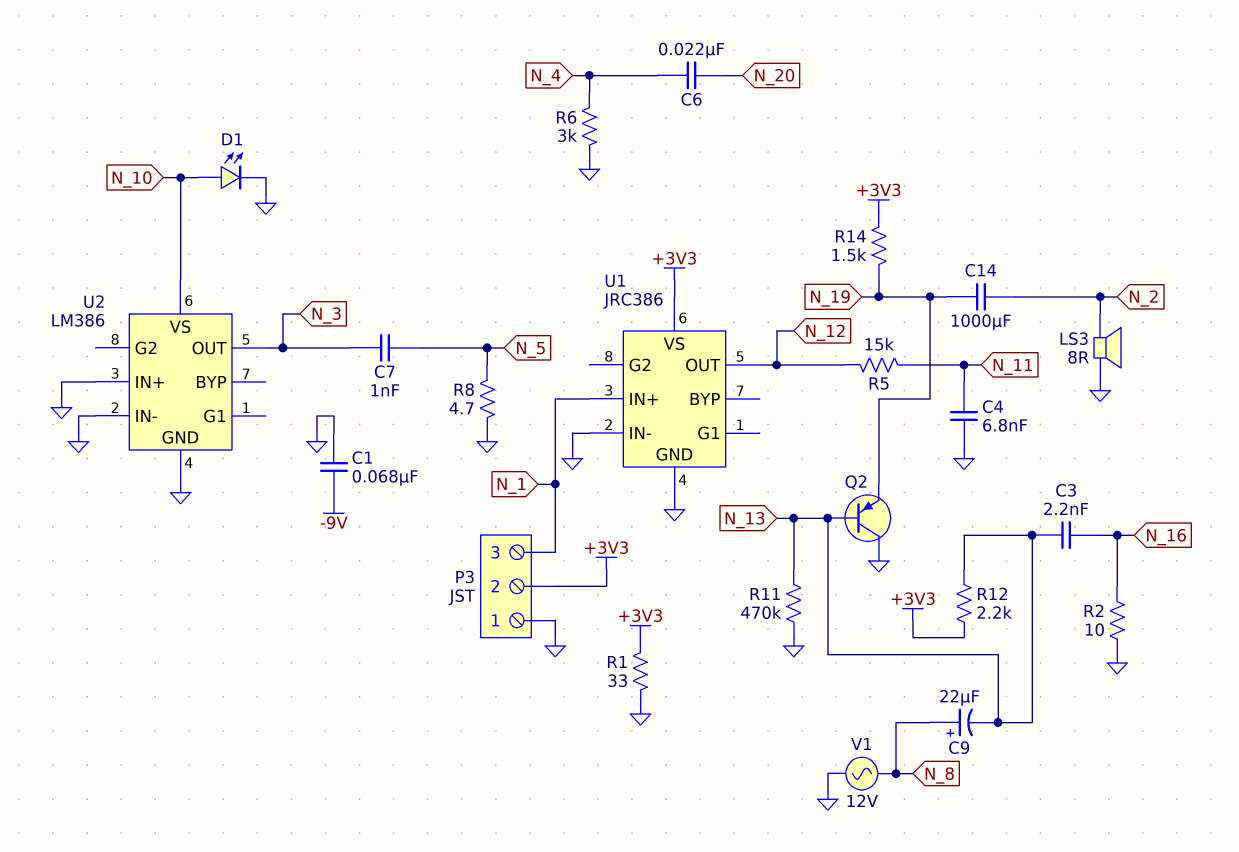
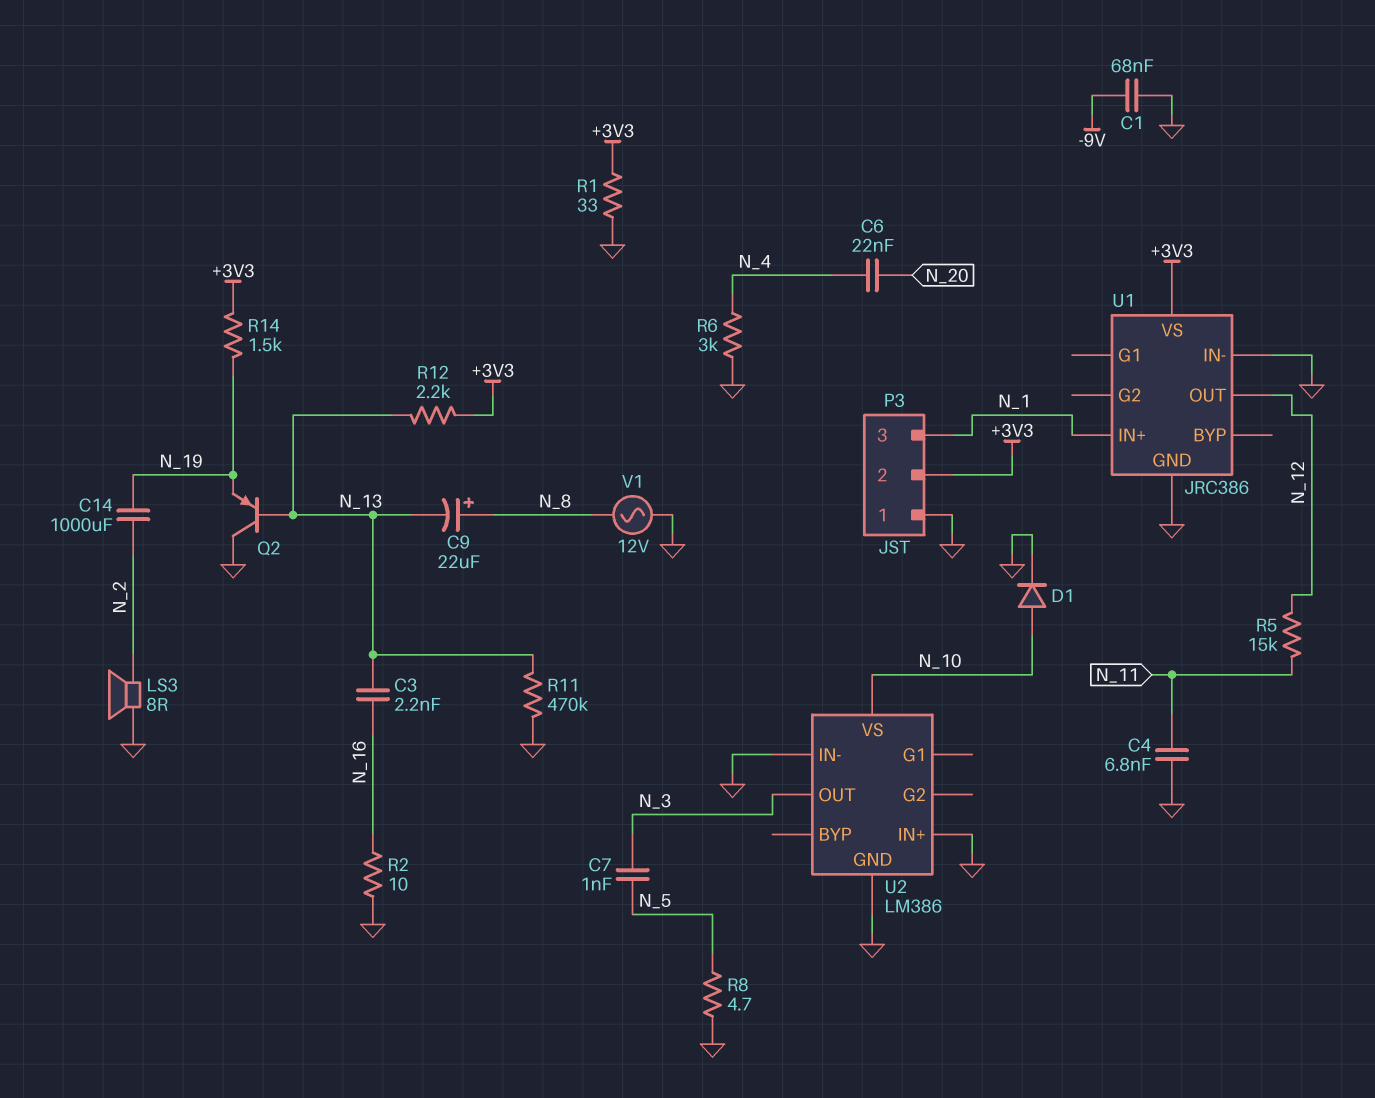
D1: LED (A N_10, K GND) -> diode (A N_10, K GND)

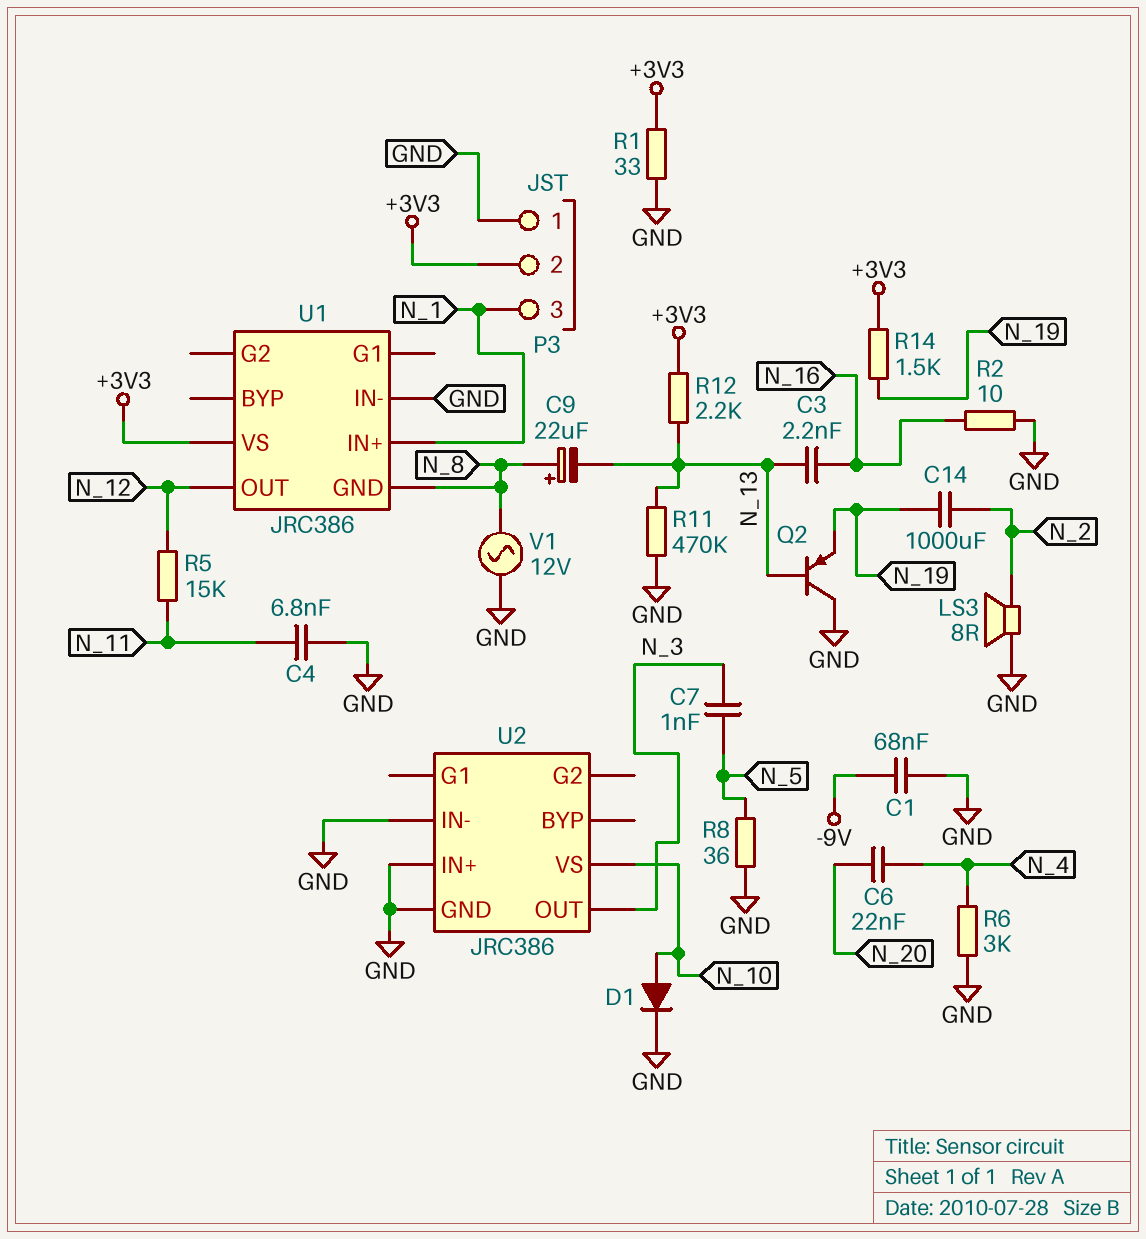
R8: 4.7 (GND, N_5) -> 36 (GND, N_5)
U1 pin GND: GND -> N_8
U2: LM386 -> JRC386

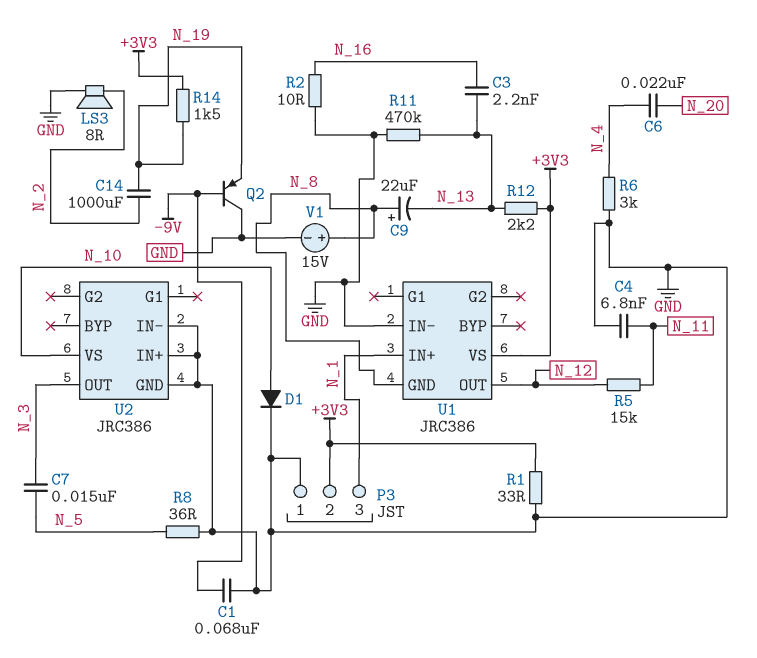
C7: 1nF (N_3, N_5) -> 15nF (N_3, N_5)
Q2: PNP (B N_13, C GND, E N_19) -> PNP (B -9V, C GND, E N_19)
V1: AC 12V (GND, N_8) -> 15V (plus N_8, minus GND)

